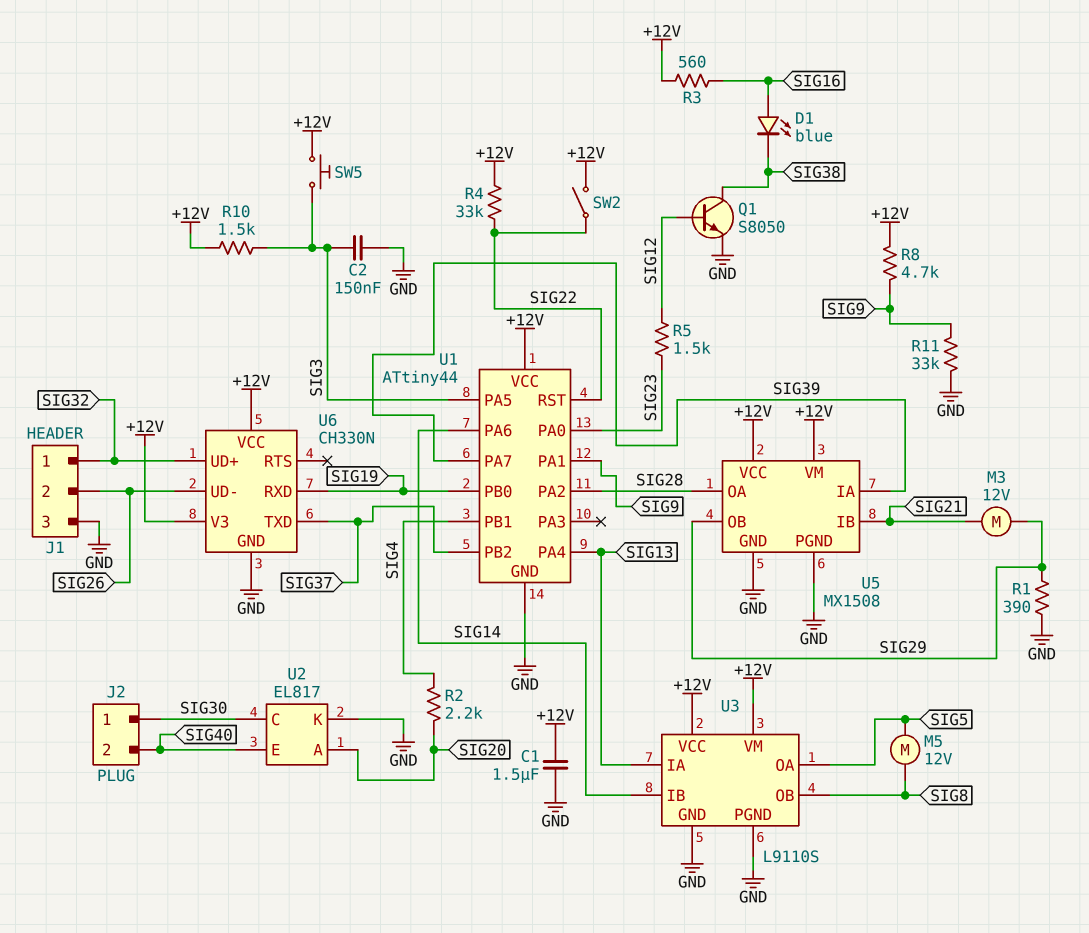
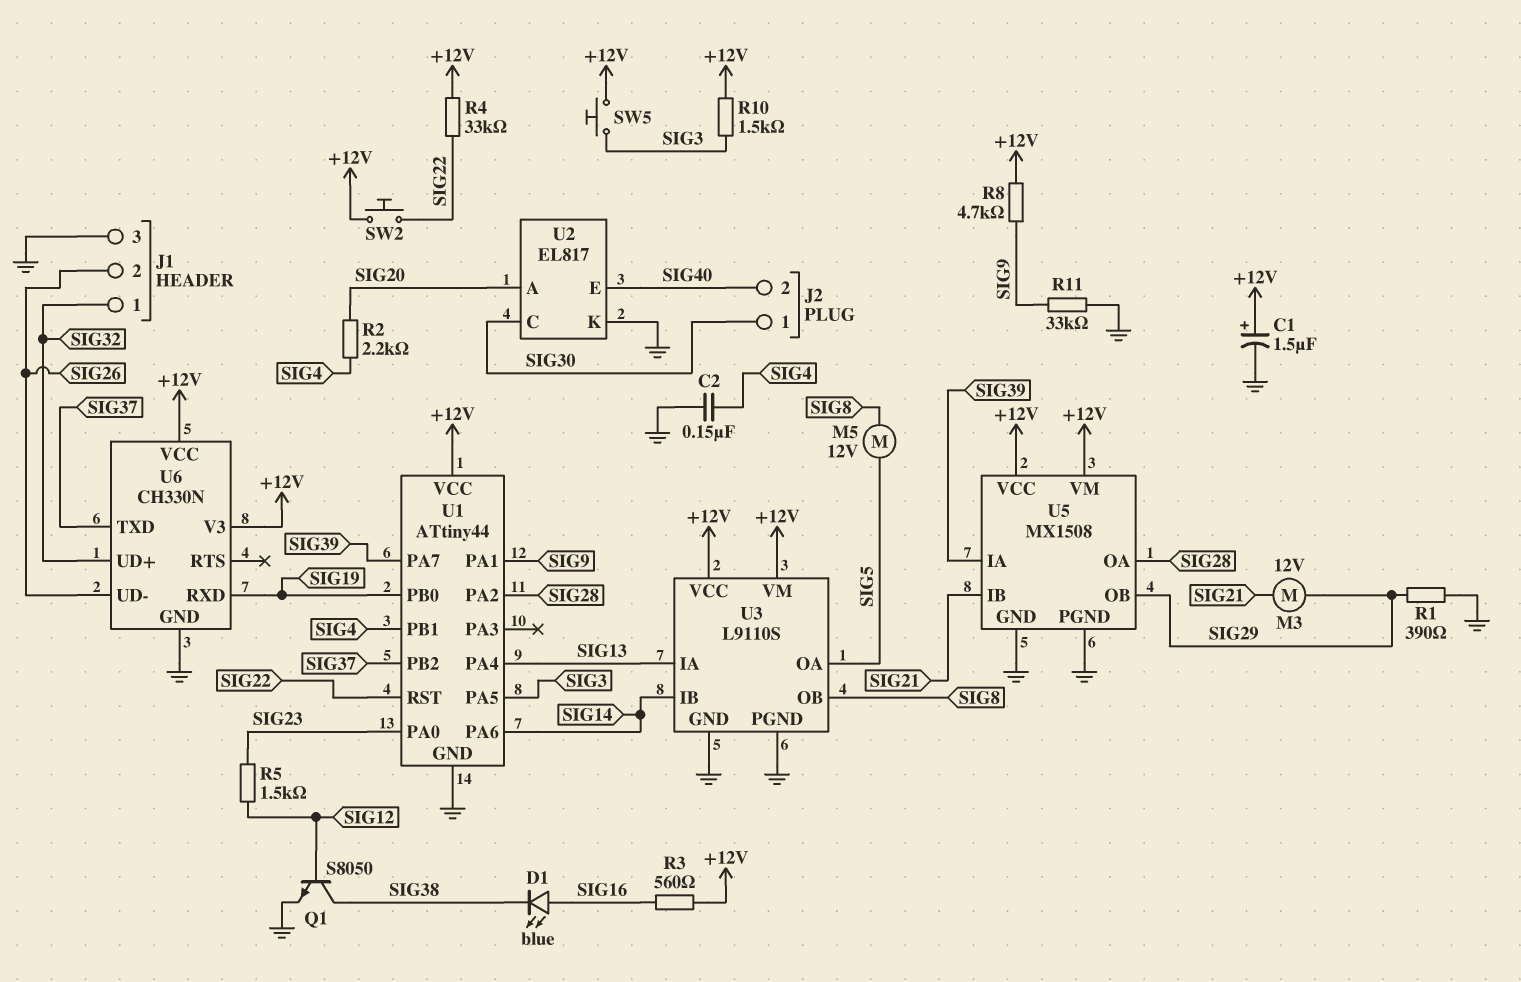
C1: 1.5uF (+12V, GND) -> 1.5uF (plus +12V, minus GND)
C2: 150nF (GND, SIG3) -> 150nF (GND, SIG4)
SW2: switch (+12V, SIG22) -> button (+12V, SIG22)

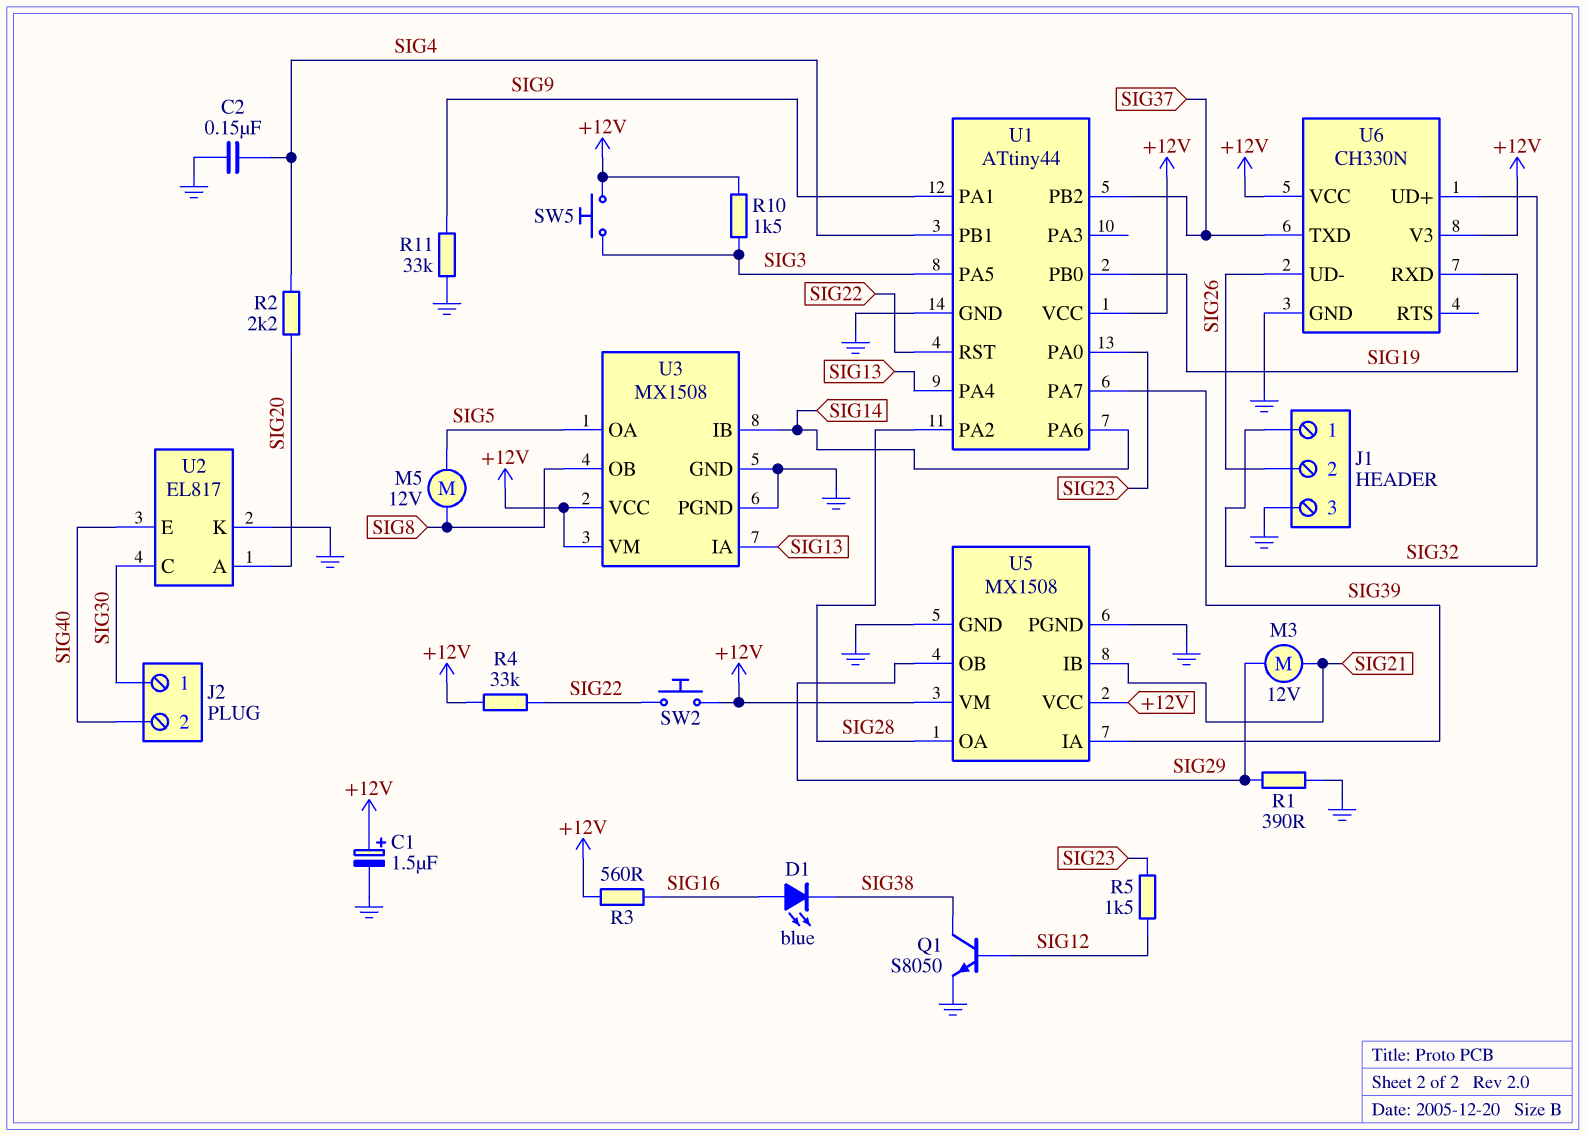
R8: 4.7k (+12V, SIG9) -> none
U3: L9110S -> MX1508

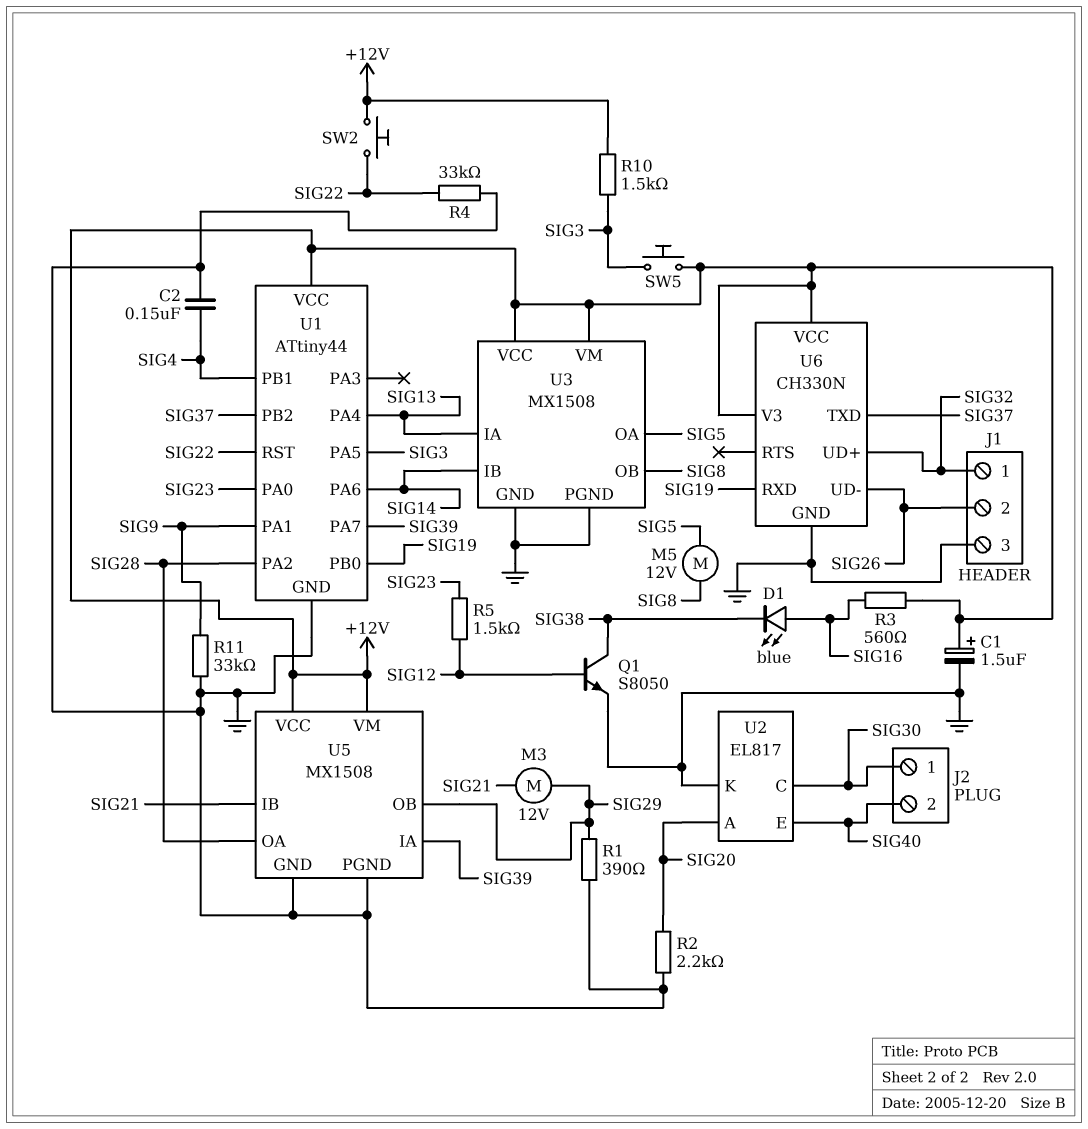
R2: 2.2k (SIG4, SIG20) -> 2.2k (GND, SIG20)
R4: 33k (+12V, SIG22) -> 33k (GND, SIG22)

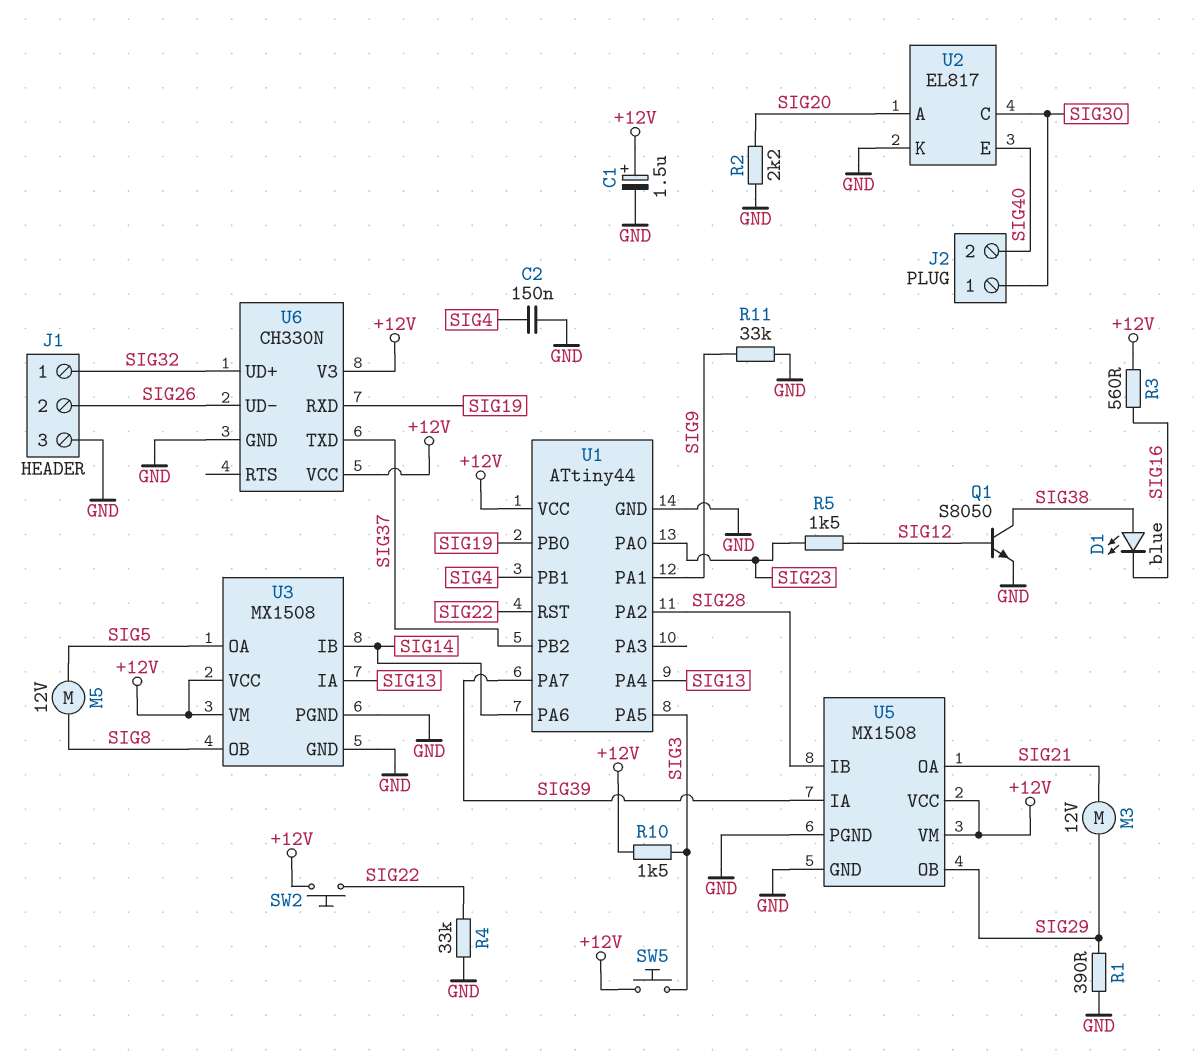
D1: LED blue (A SIG16, K SIG38) -> LED blue (A SIG38, K SIG16)
U5 pin IB: SIG21 -> SIG28
U5 pin OA: SIG28 -> SIG21

